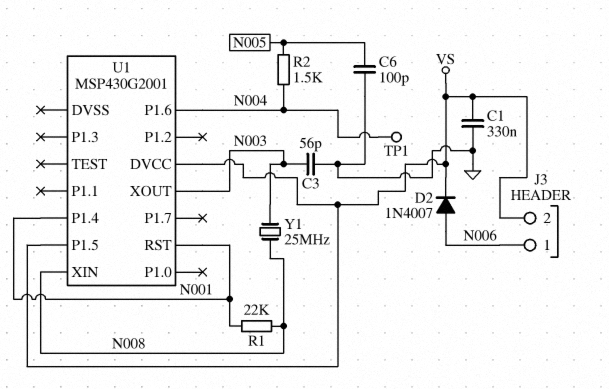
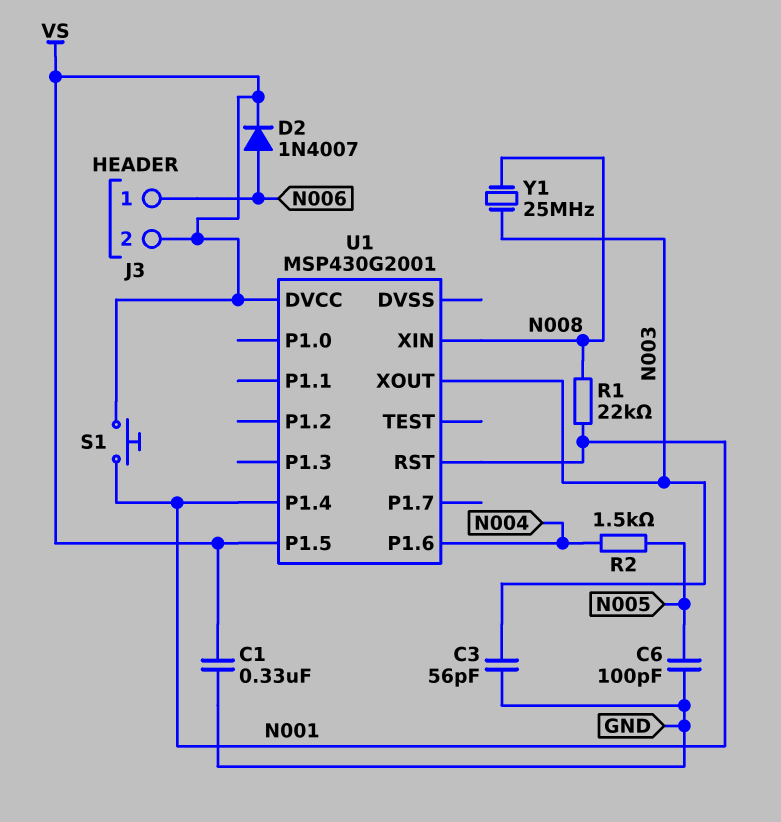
S1: none -> button (N001, VS)
TP1: test point (N004) -> none

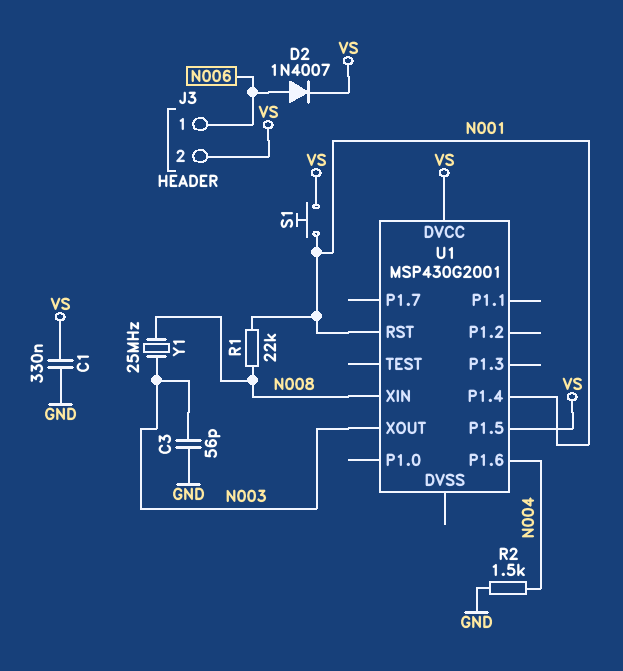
C6: 100pF (GND, N005) -> none
R2: 1.5k (N004, N005) -> 1.5k (GND, N004)

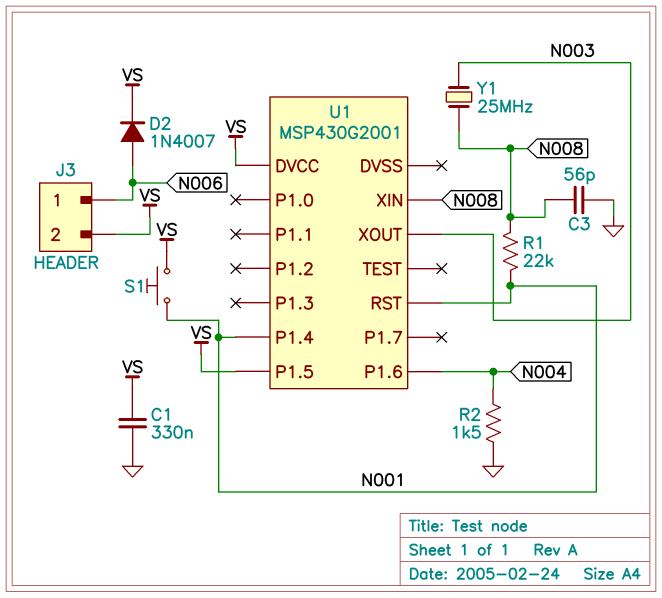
C3: 56pF (GND, N003) -> 56pF (GND, N008)

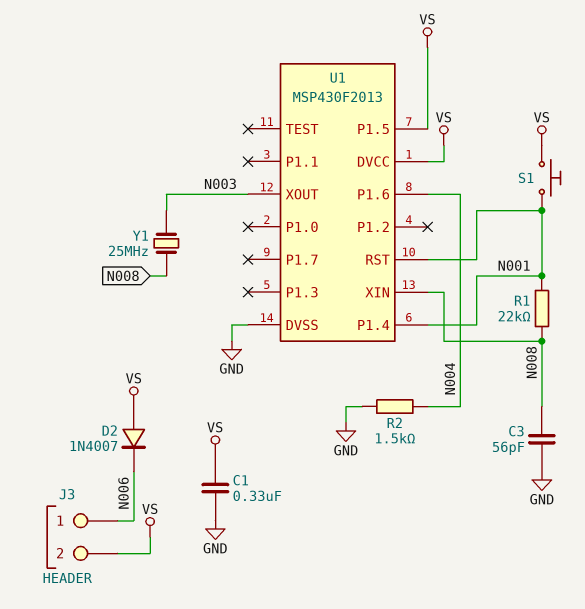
D2: diode 1N4007 (A N006, K VS) -> diode 1N4007 (A VS, K N006)
U1: MSP430G2001 -> MSP430F2013
U1 pin DVSS: none -> GND

